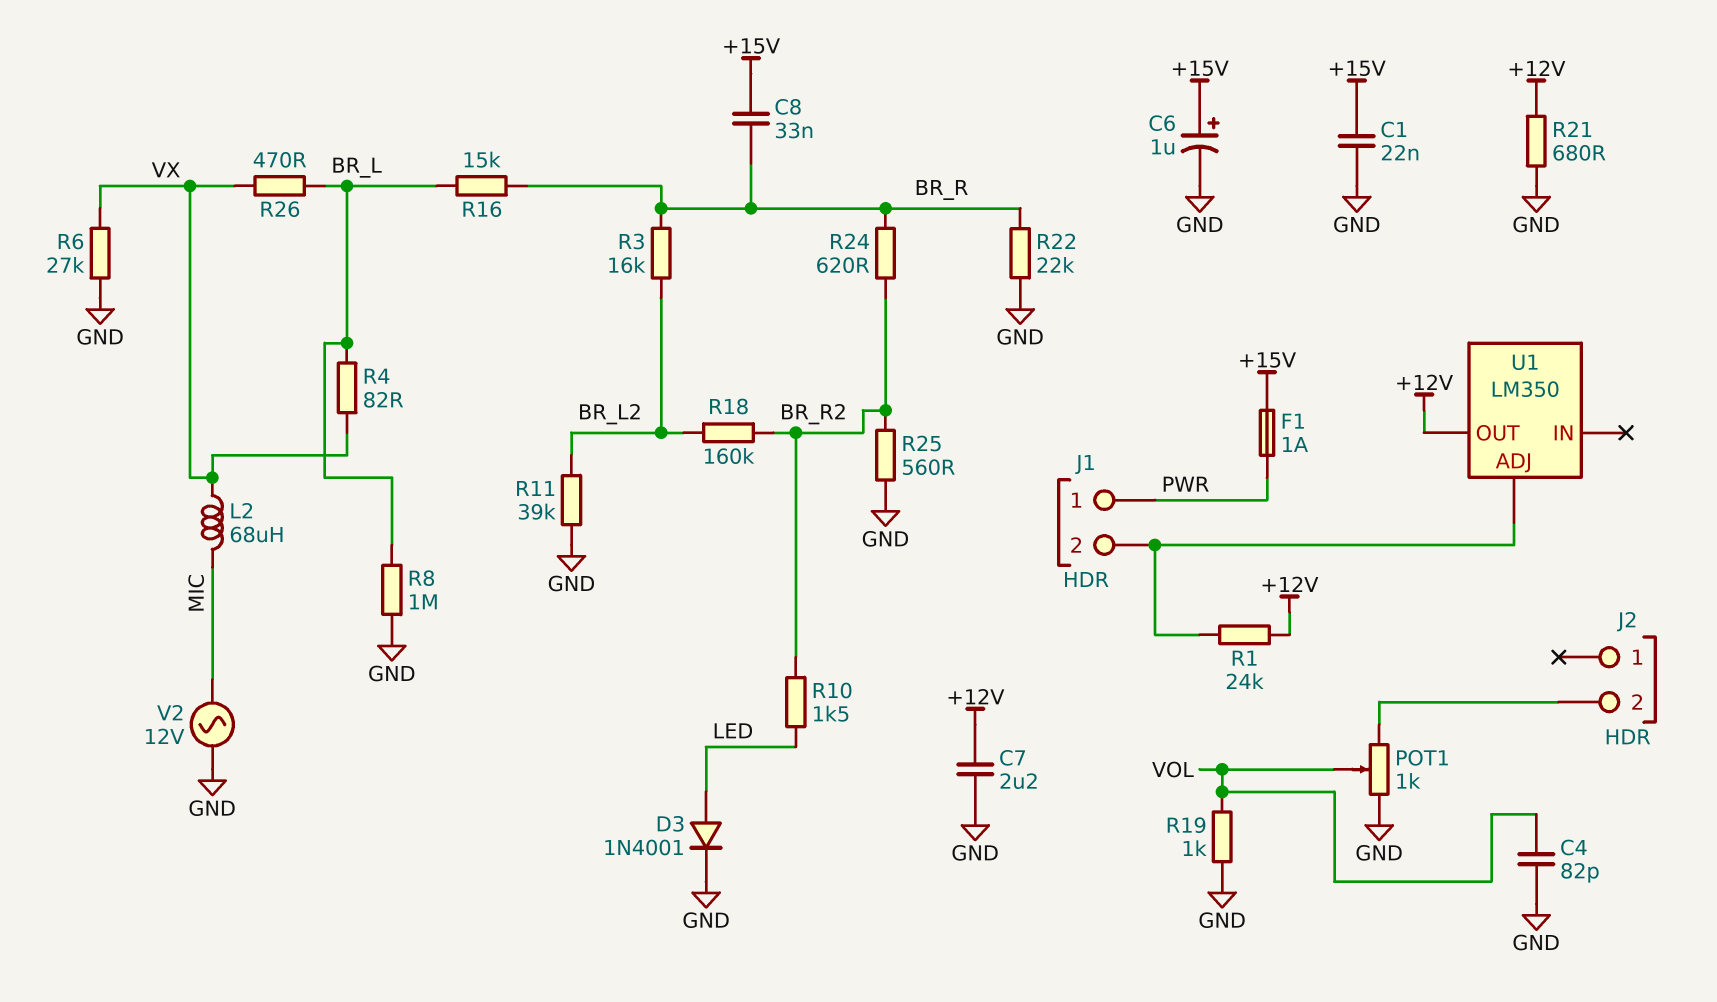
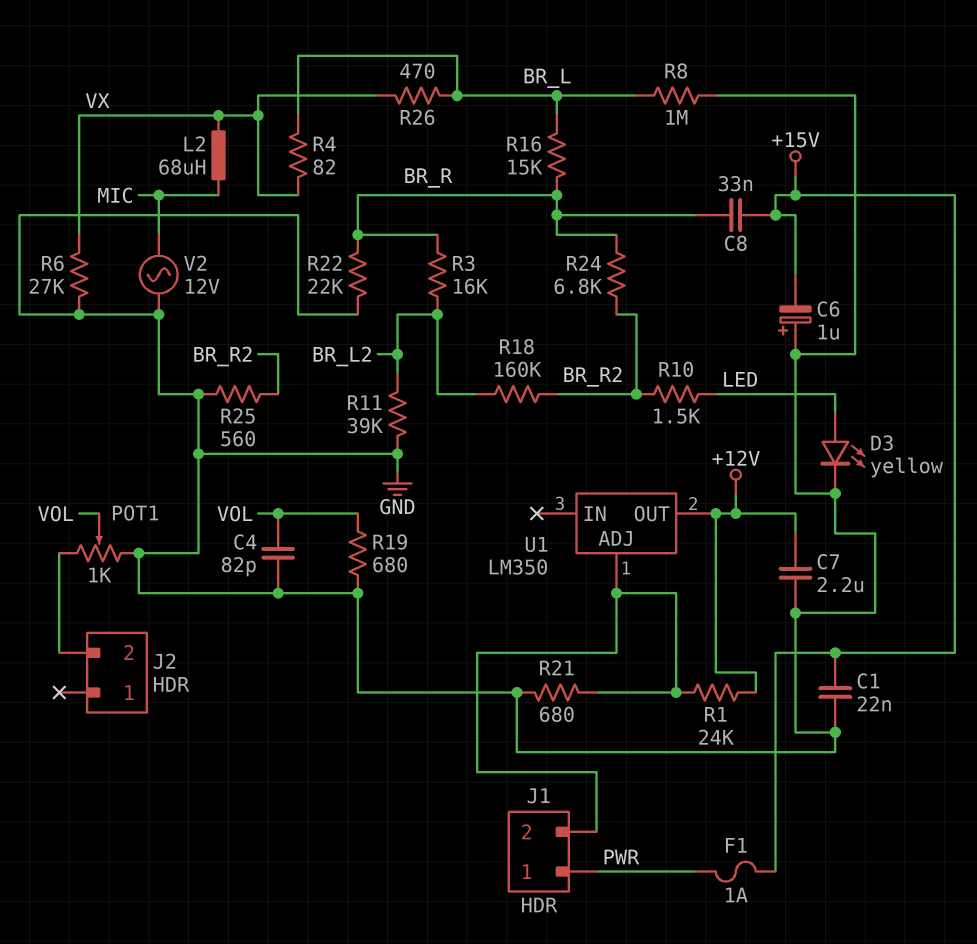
C6: 1uF (plus +15V, minus GND) -> 1uF (plus GND, minus +15V)
D3: diode 1N4001 (A LED, K GND) -> LED yellow (A LED, K GND)
R19: 1k (GND, VOL) -> 680 (GND, VOL)
R21: 680 (+12V, GND) -> 680 (GND, J1/2)
R24: 620 (BR_R, BR_R2) -> 6.8k (BR_R, BR_R2)

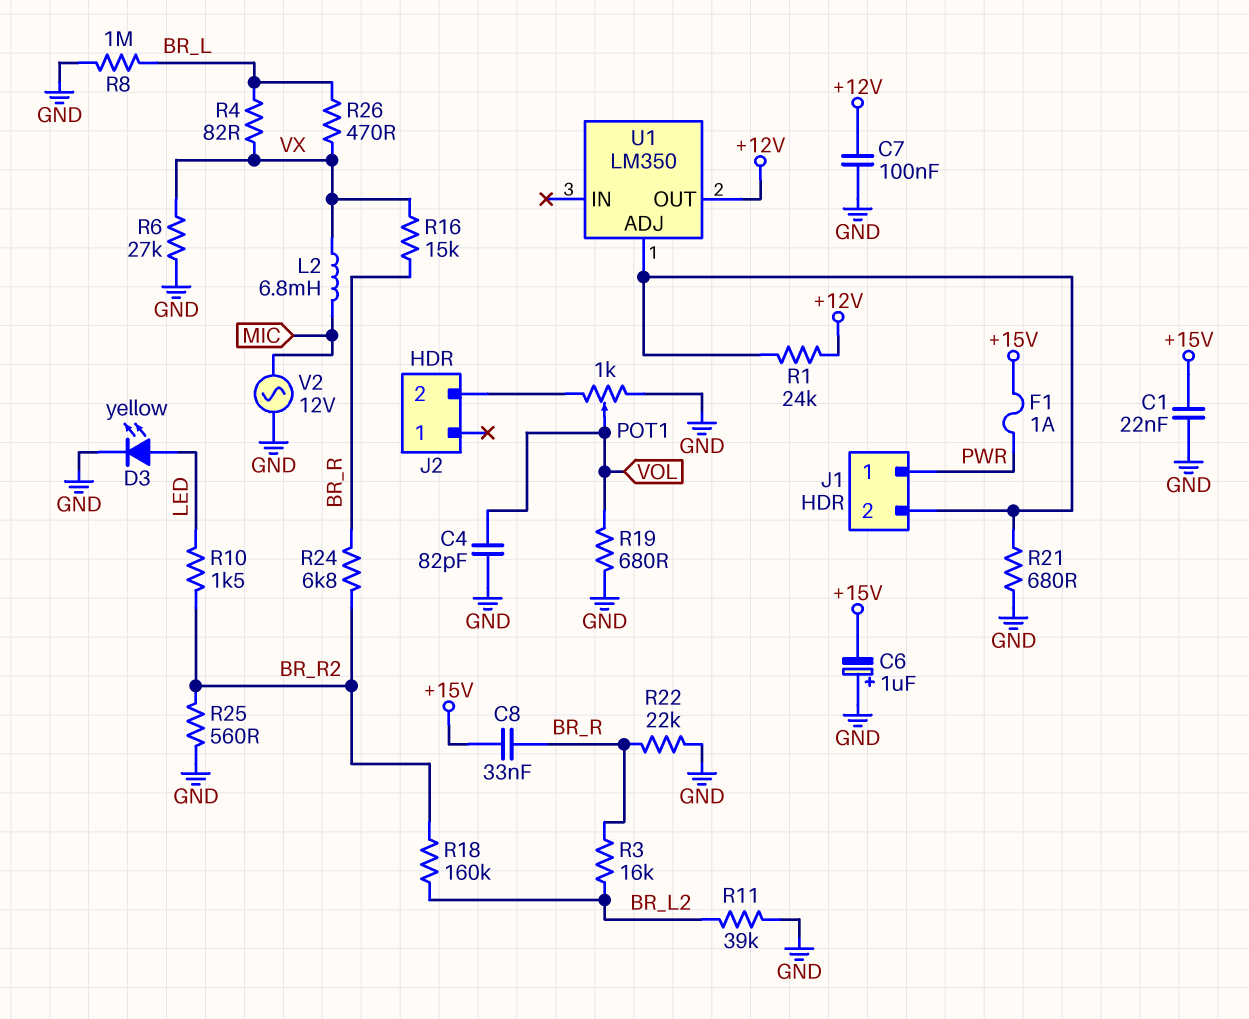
C7: 2.2uF (+12V, GND) -> 100nF (+12V, GND)
L2: 68uH (MIC, VX) -> 6.8mH (MIC, VX)
R16: 15k (BR_L, BR_R) -> 15k (BR_R, VX)

